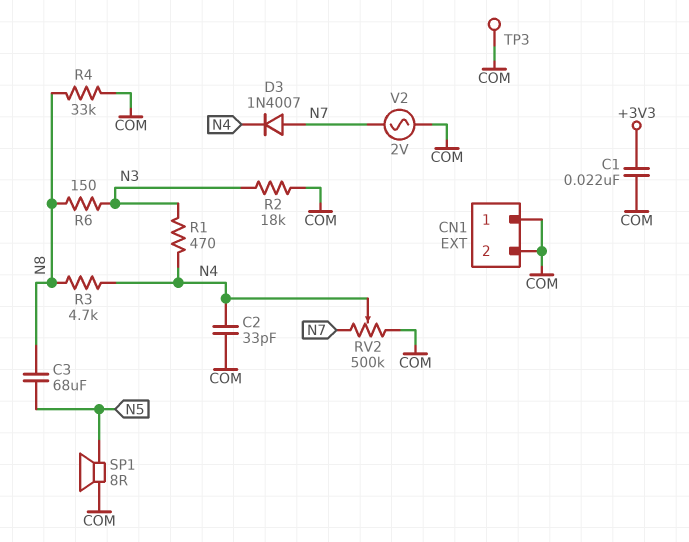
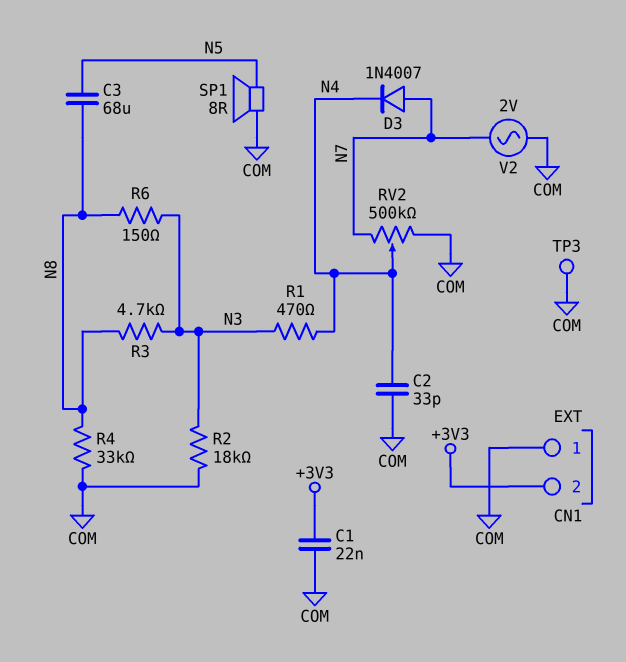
CN1 pin 2: COM -> +3V3
R3: 4.7k (N4, N8) -> 4.7k (N3, N8)

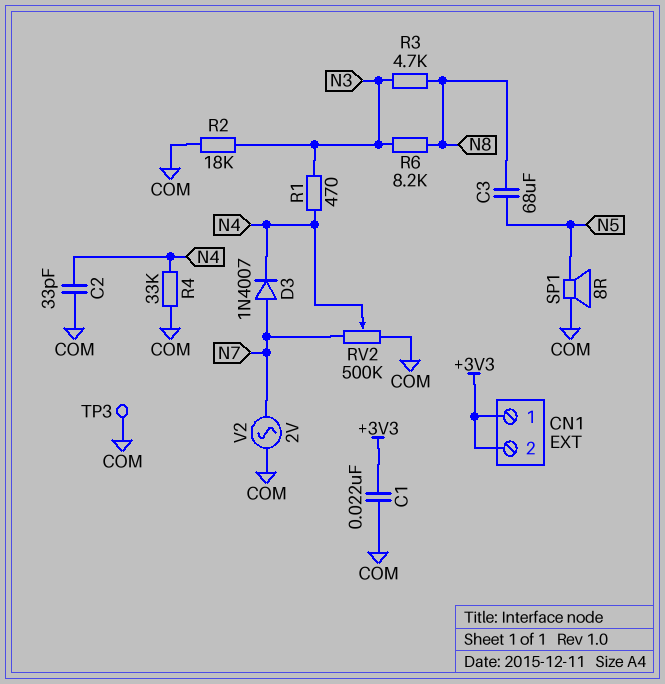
CN1 pin 1: COM -> +3V3
R4: 33k (COM, N8) -> 33k (COM, N4)
R6: 150 (N3, N8) -> 8.2k (N3, N8)

